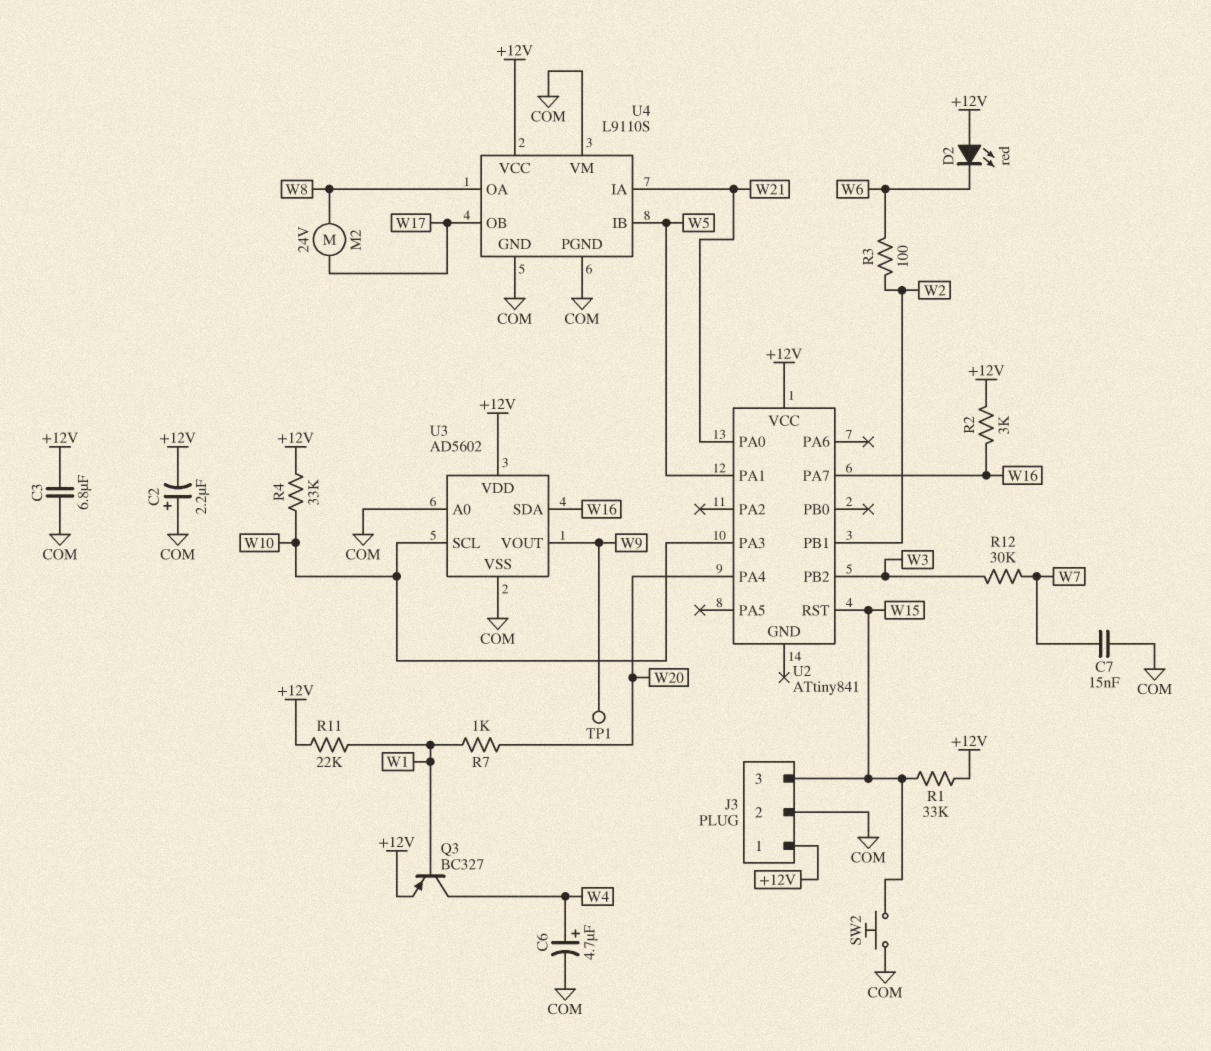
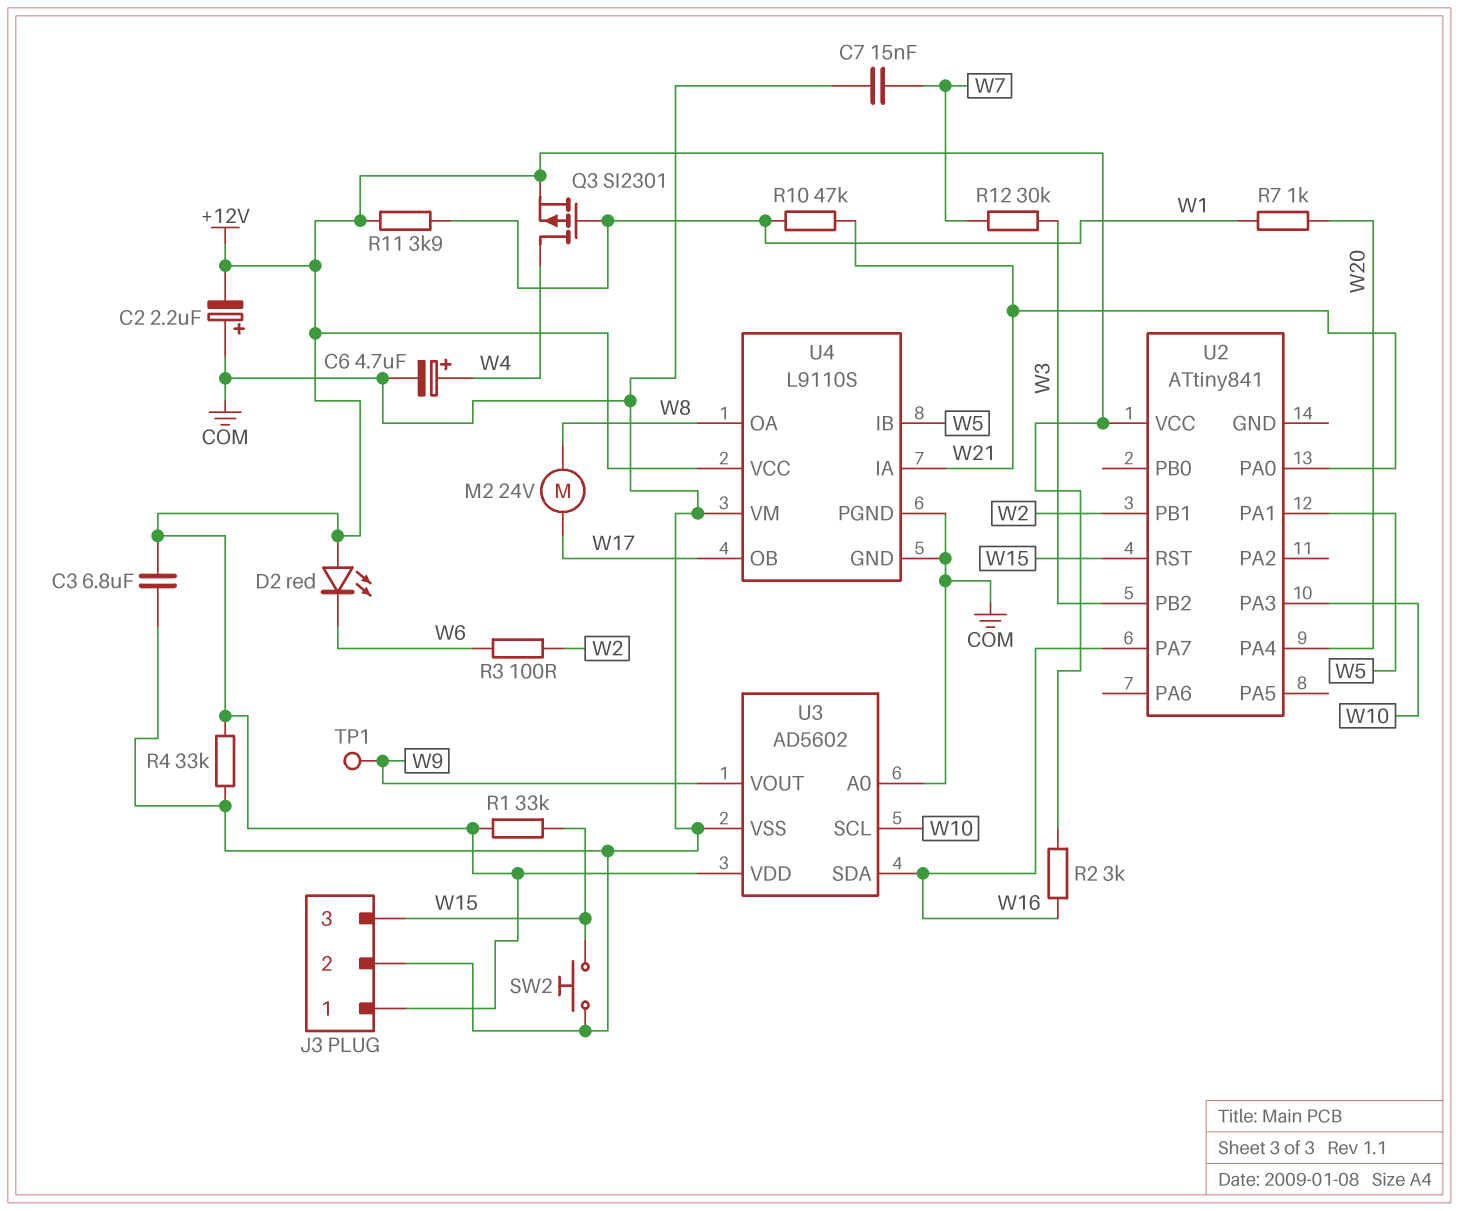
Q3: PNP BC327 (B W1, C W4, E +12V) -> PMOS SI2301 (G W1, D W4, S +12V)
R4: 33k (+12V, W10) -> 33k (+12V, COM)
R10: none -> 47k (W1, W21)
R11: 22k (+12V, W1) -> 3.9k (+12V, W1)

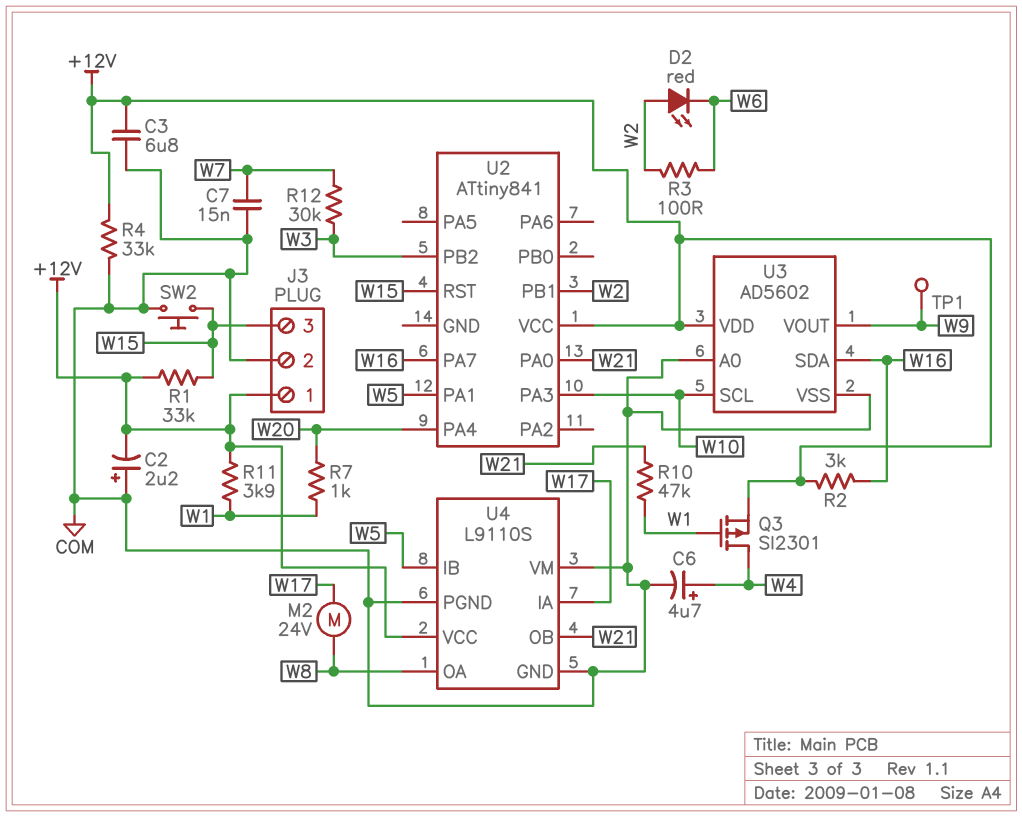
D2: LED red (A +12V, K W6) -> LED red (A W2, K W6)
U4 pin IA: W21 -> W17
U4 pin OB: W17 -> W21

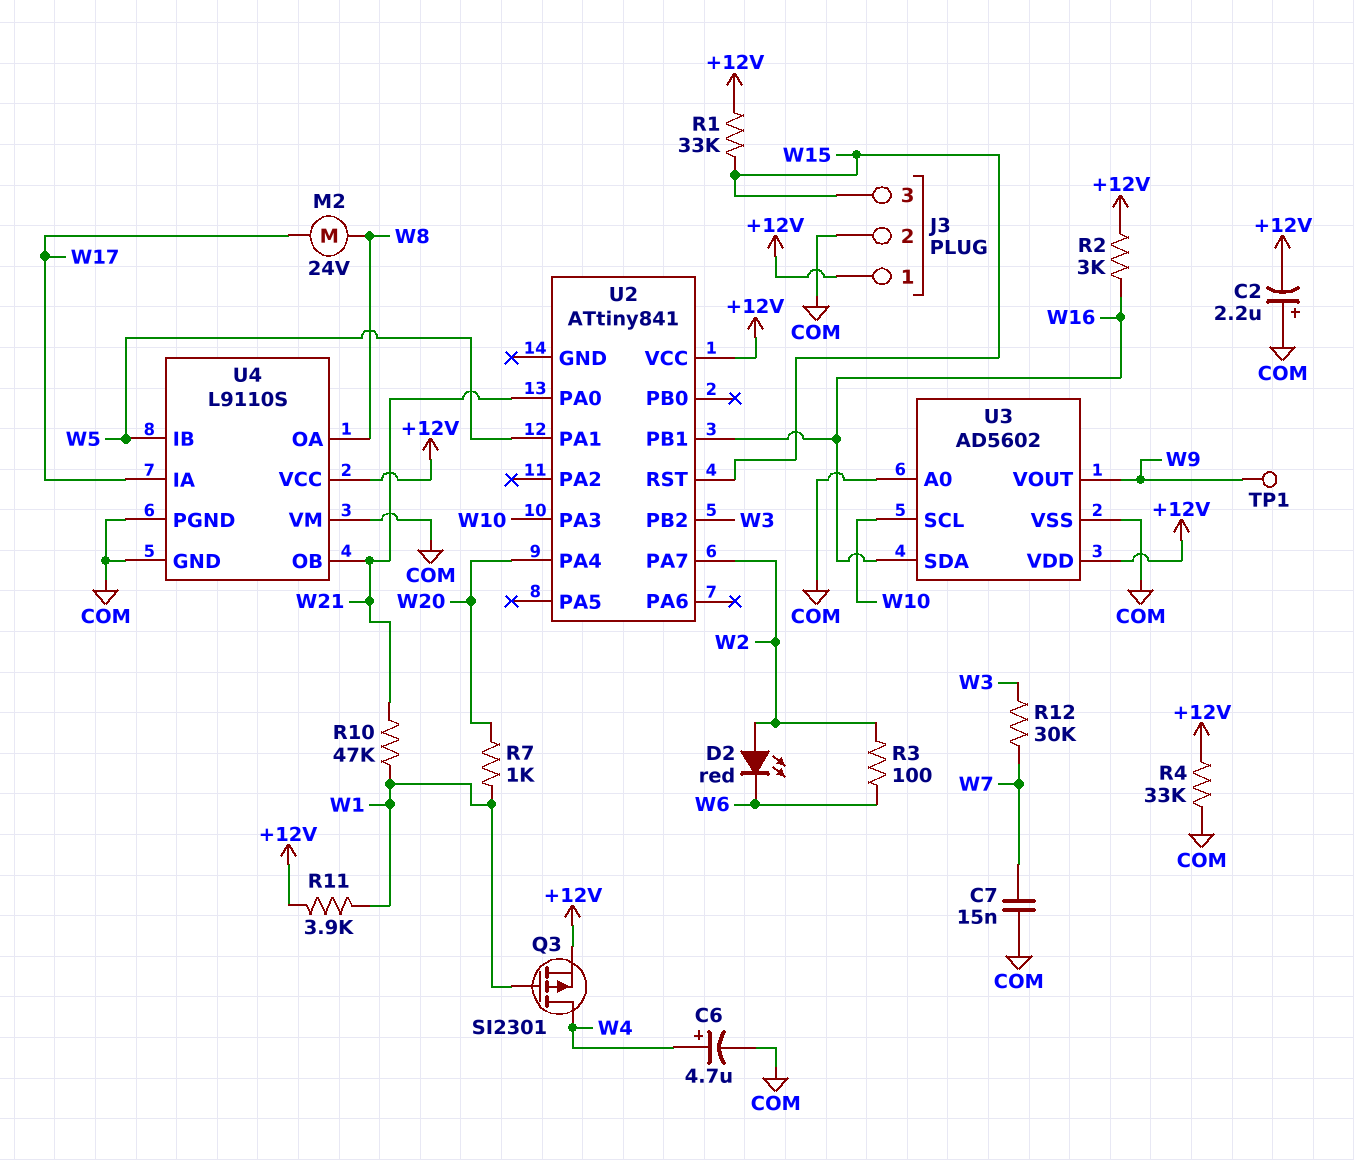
C3: 6.8uF (+12V, COM) -> none
SW2: button (COM, W15) -> none
U2 pin PA7: W16 -> W2
U2 pin PB1: W2 -> W16

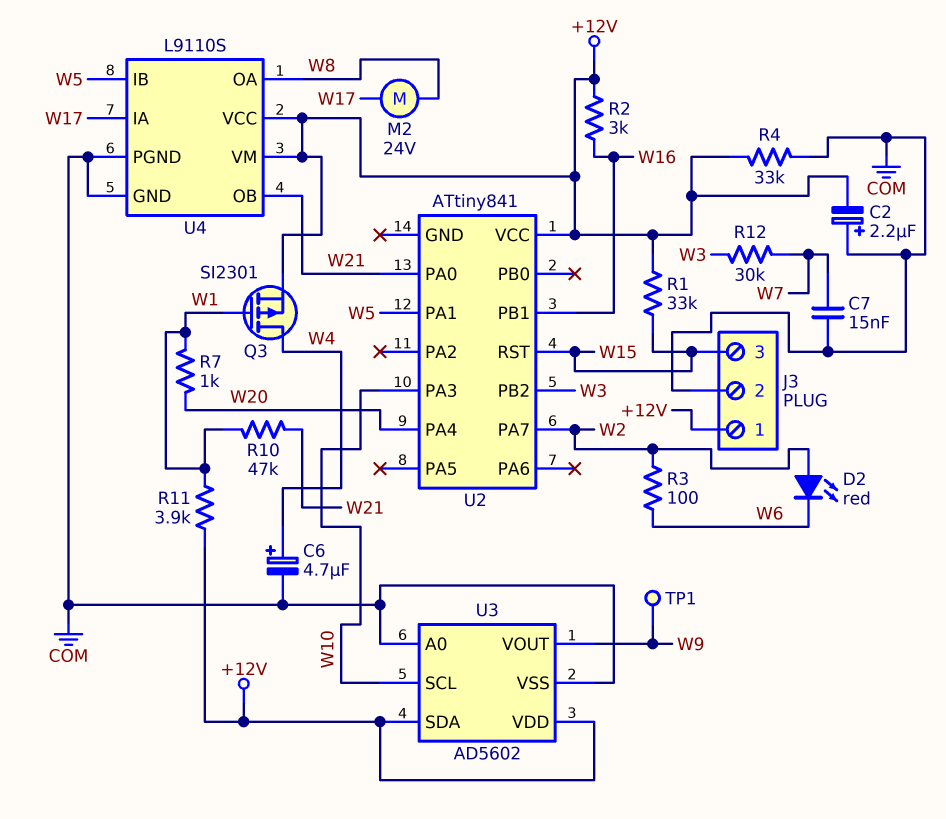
U3 pin SDA: W16 -> +12V
U4 pin VM: COM -> +12V

